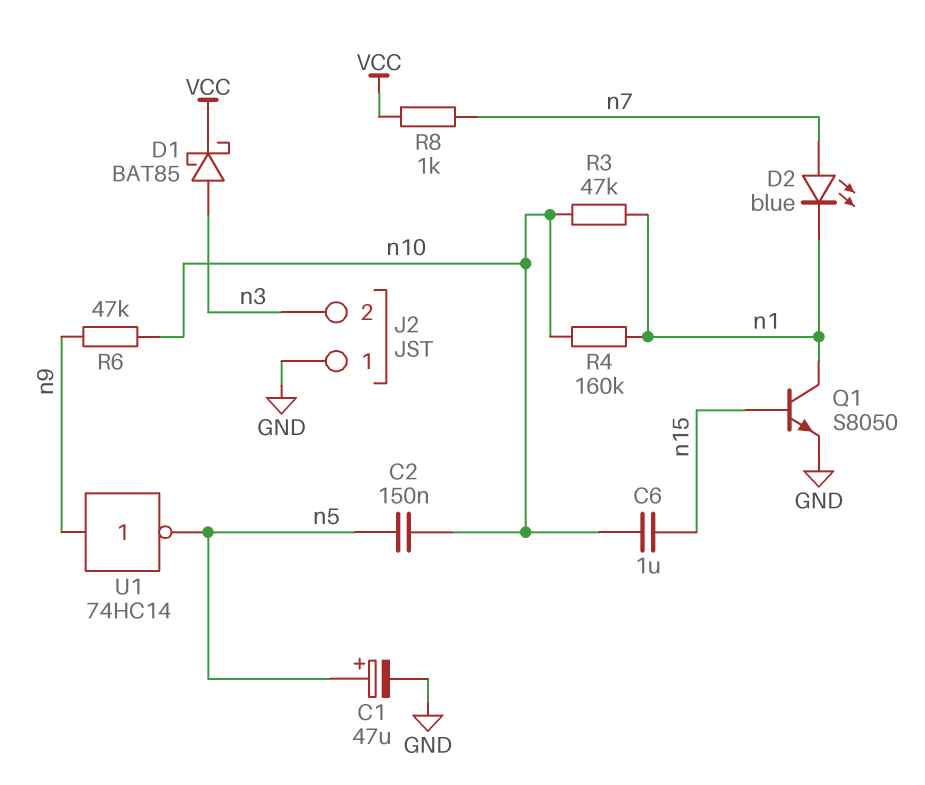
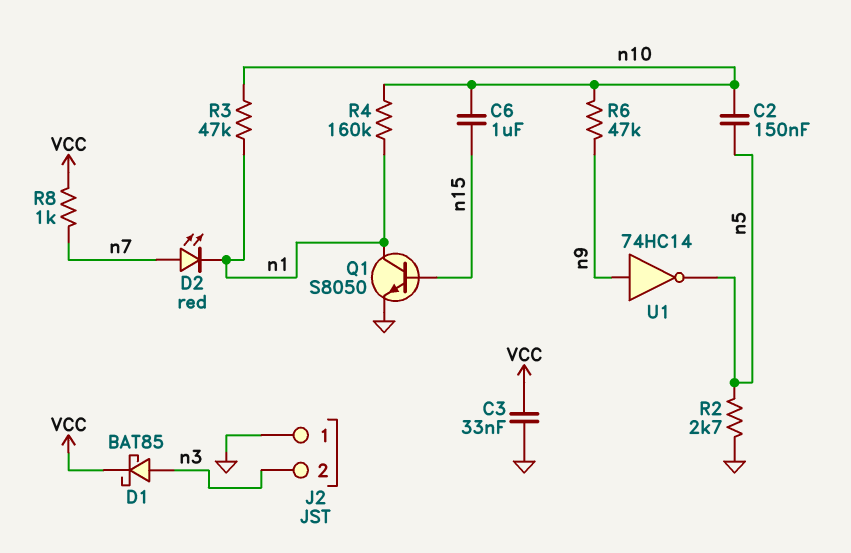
C1: 47uF (plus n5, minus GND) -> none
C3: none -> 33nF (GND, VCC)
D2: LED blue (A n7, K n1) -> LED red (A n7, K n1)
R2: none -> 2.7k (GND, n5)

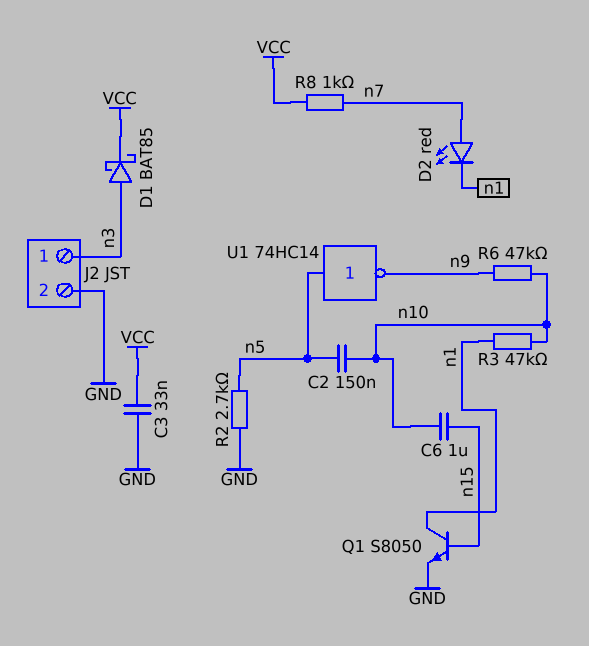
J2 pin 1: GND -> n3
J2 pin 2: n3 -> GND
R4: 160k (n1, n10) -> none
U1: NOT 74HC14 (in n9, out n5) -> NOT 74HC14 (in n5, out n9)

